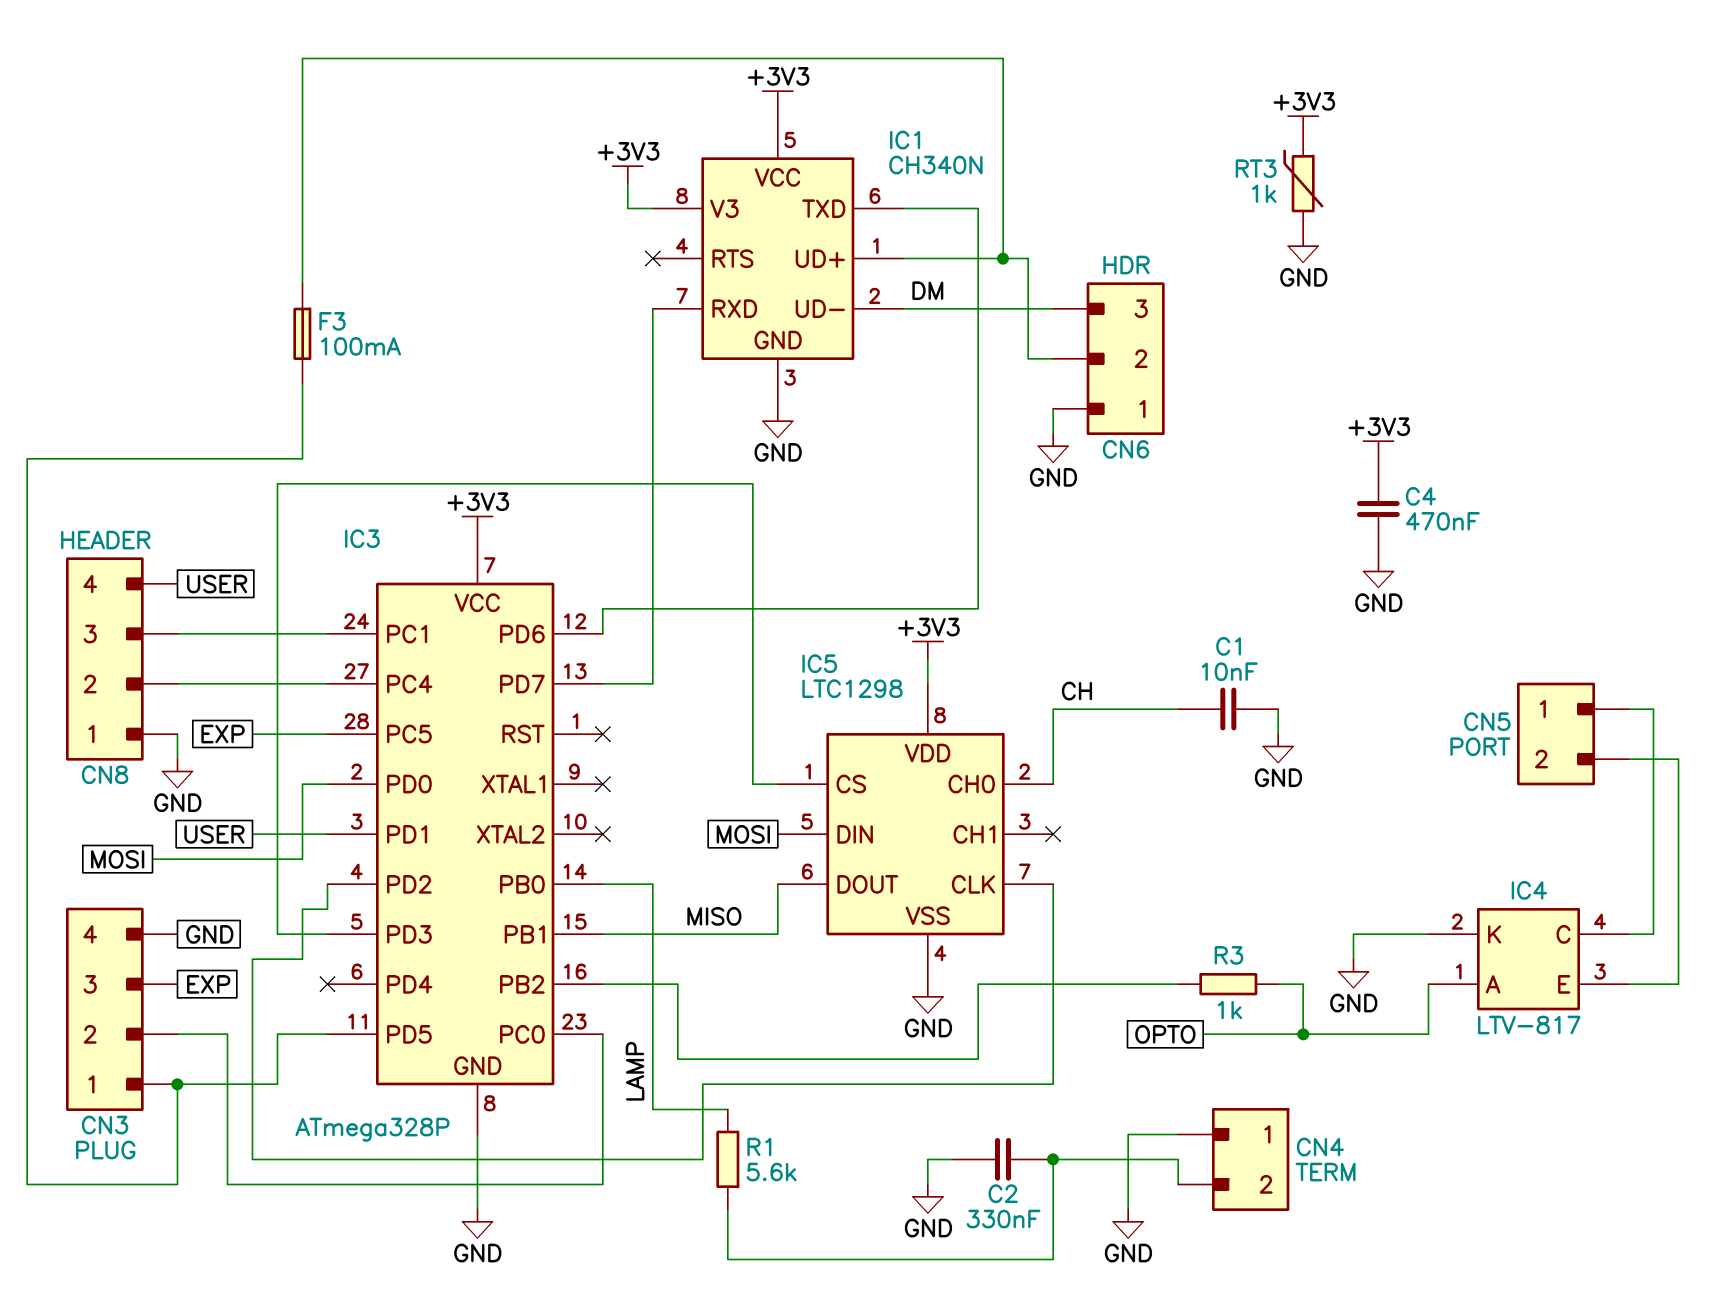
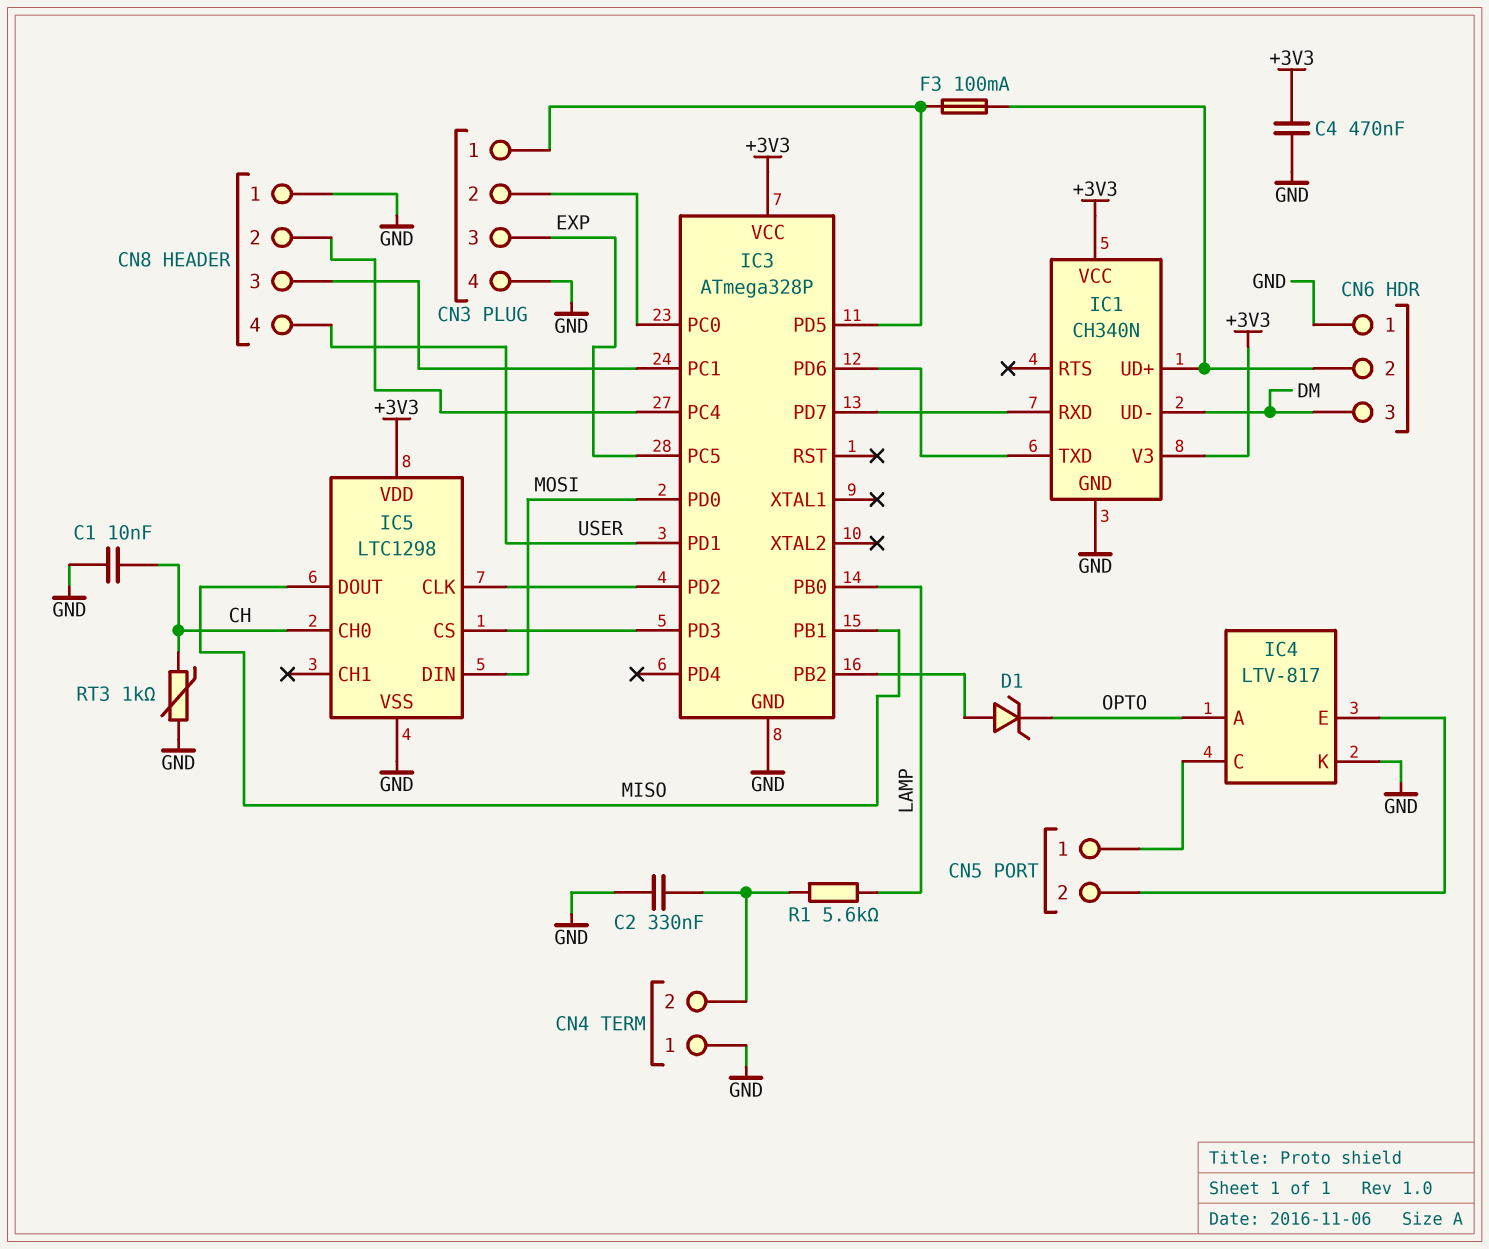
D1: none -> zener (A IC3/PB2, K OPTO)
R3: 1k (IC3/PB2, OPTO) -> none
RT3: 1k (+3V3, GND) -> 1k (CH, GND)

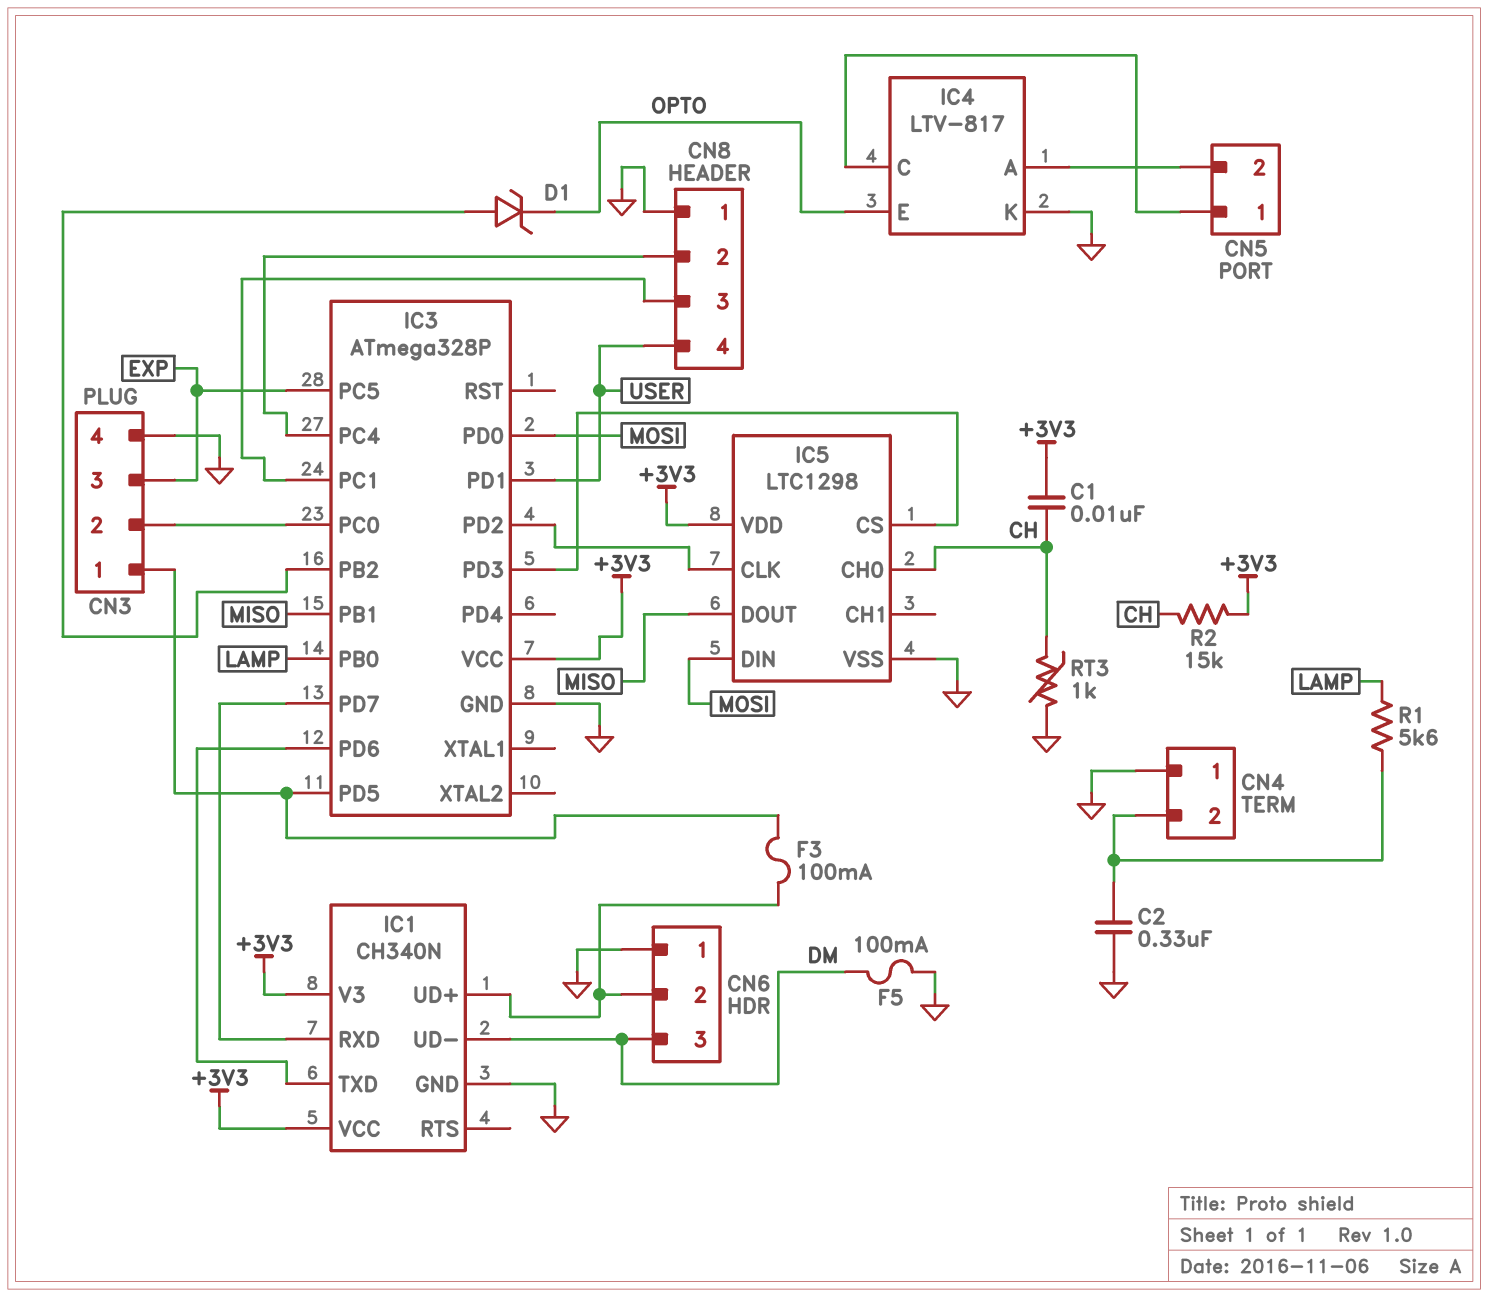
C1: 10nF (CH, GND) -> 10nF (+3V3, CH)
C4: 470nF (+3V3, GND) -> none
F5: none -> 100mA (DM, GND)
IC4 pin A: OPTO -> CN5/2
IC4 pin E: CN5/2 -> OPTO
R2: none -> 15k (+3V3, CH)

